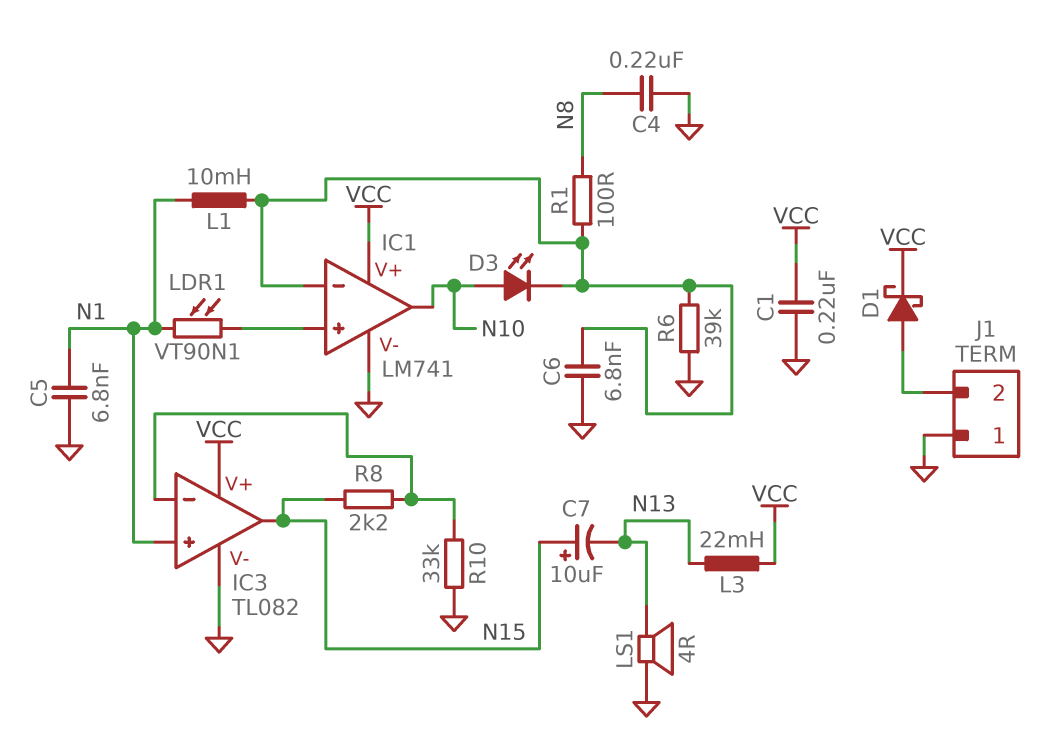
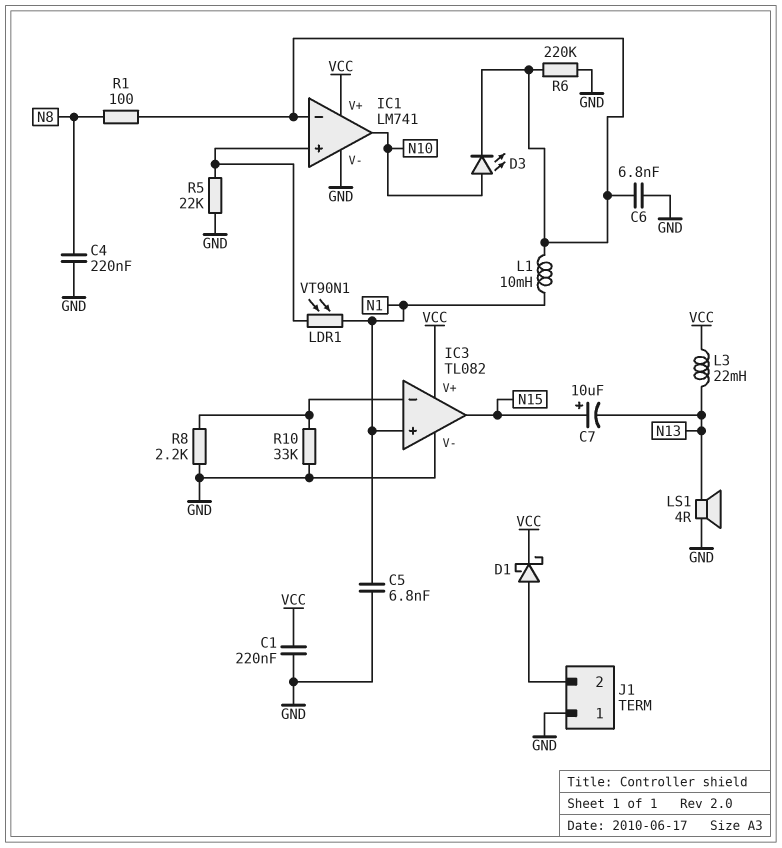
R5: none -> 22k (GND, IC1/in+)
R6: 39k (GND, IC1/in-) -> 220k (GND, IC1/in-)
R8: 2.2k (IC3/in-, N15) -> 2.2k (GND, IC3/in-)

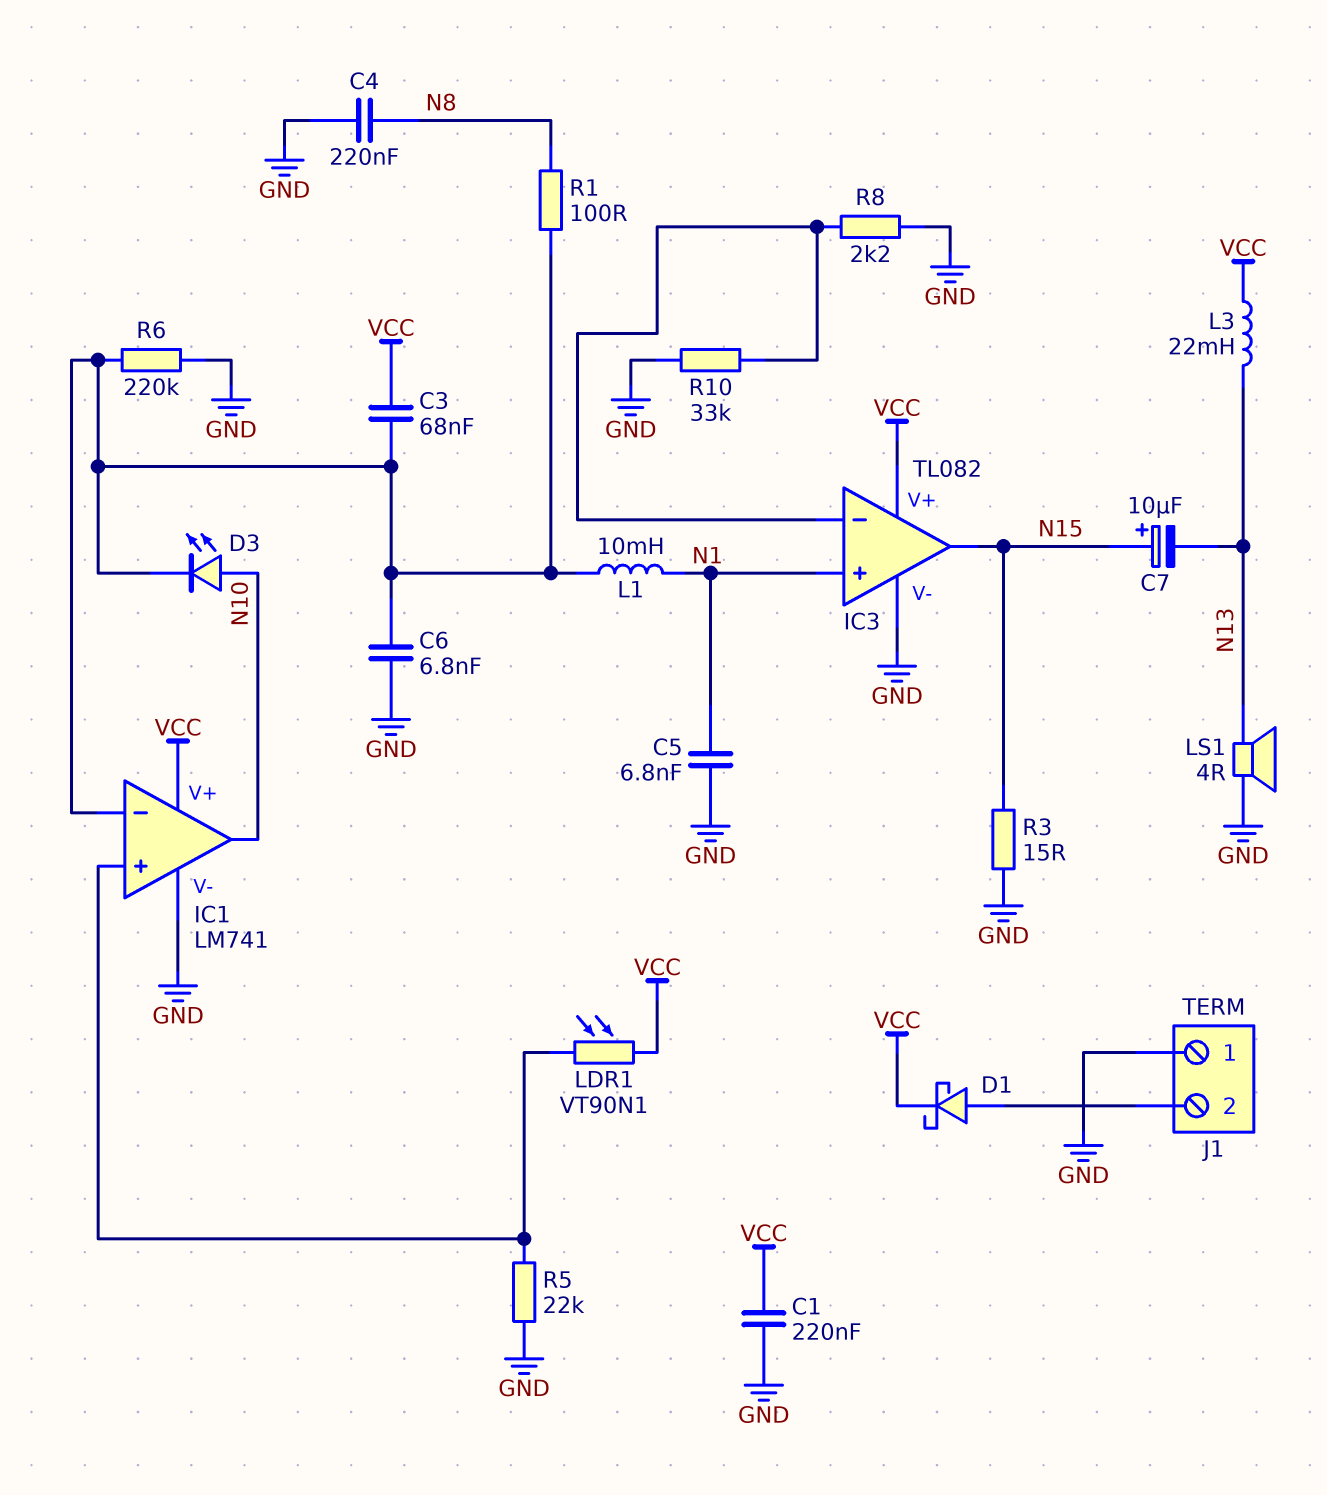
C3: none -> 68nF (IC1/in-, VCC)
LDR1: VT90N1 (IC1/in+, N1) -> VT90N1 (IC1/in+, VCC)
R3: none -> 15 (GND, N15)

